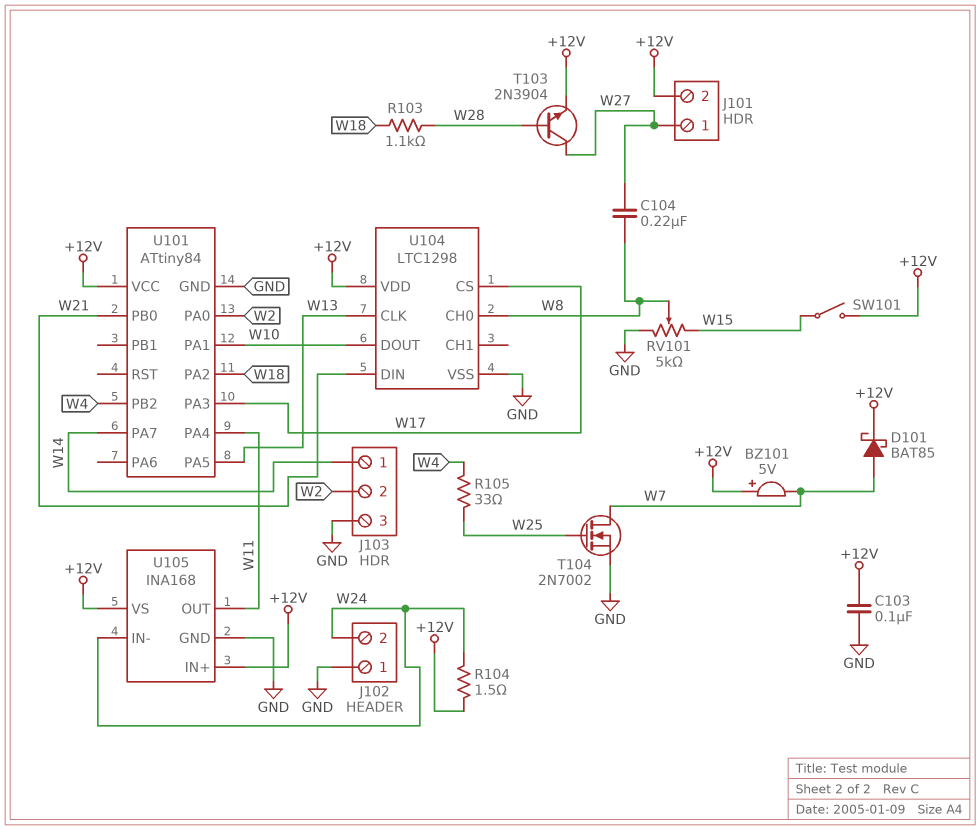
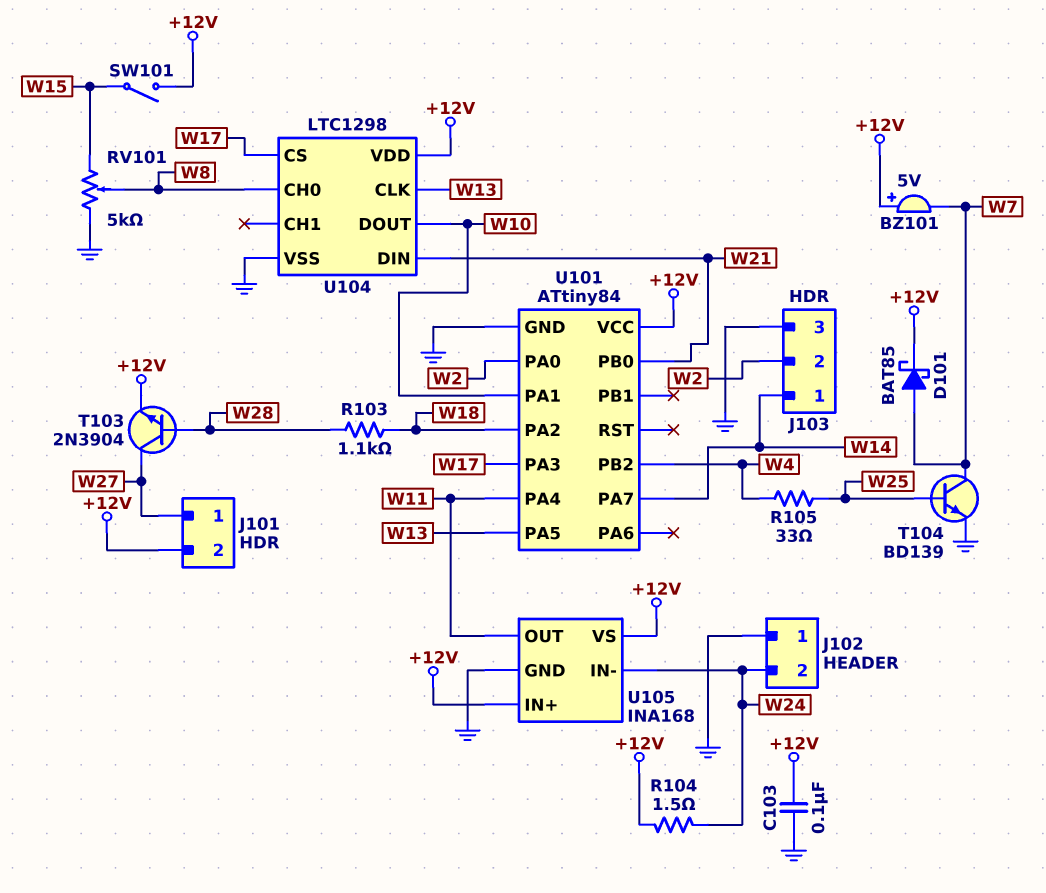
C104: 220nF (W8, W27) -> none
T104: NMOS 2N7002 (G W25, D W7, S GND) -> NPN BD139 (B W25, C W7, E GND)

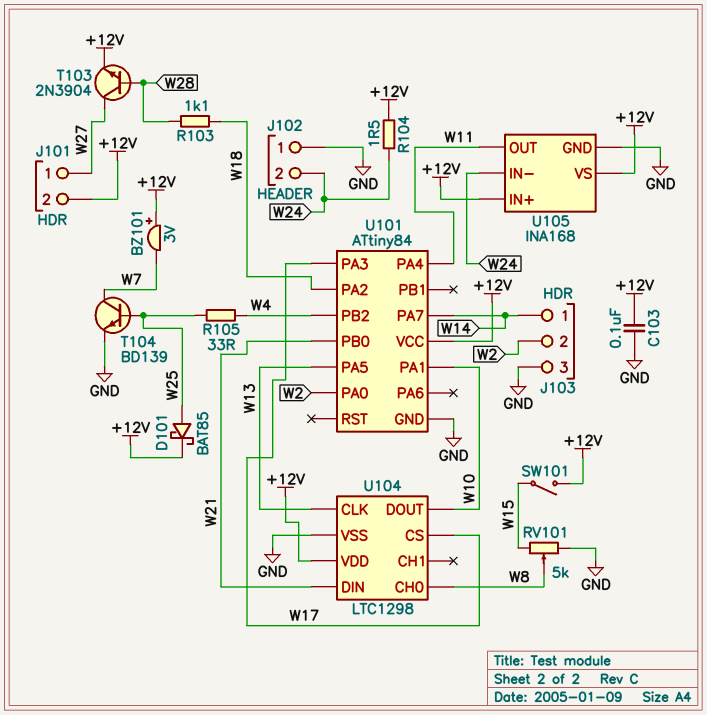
BZ101: buzzer 5V (plus +12V, minus W7) -> buzzer 3V (plus +12V, minus W7)
D101: schottky BAT85 (A W7, K +12V) -> schottky BAT85 (A W25, K +12V)

